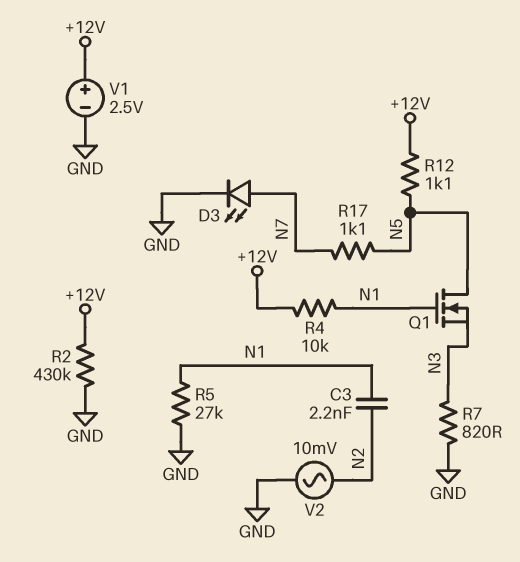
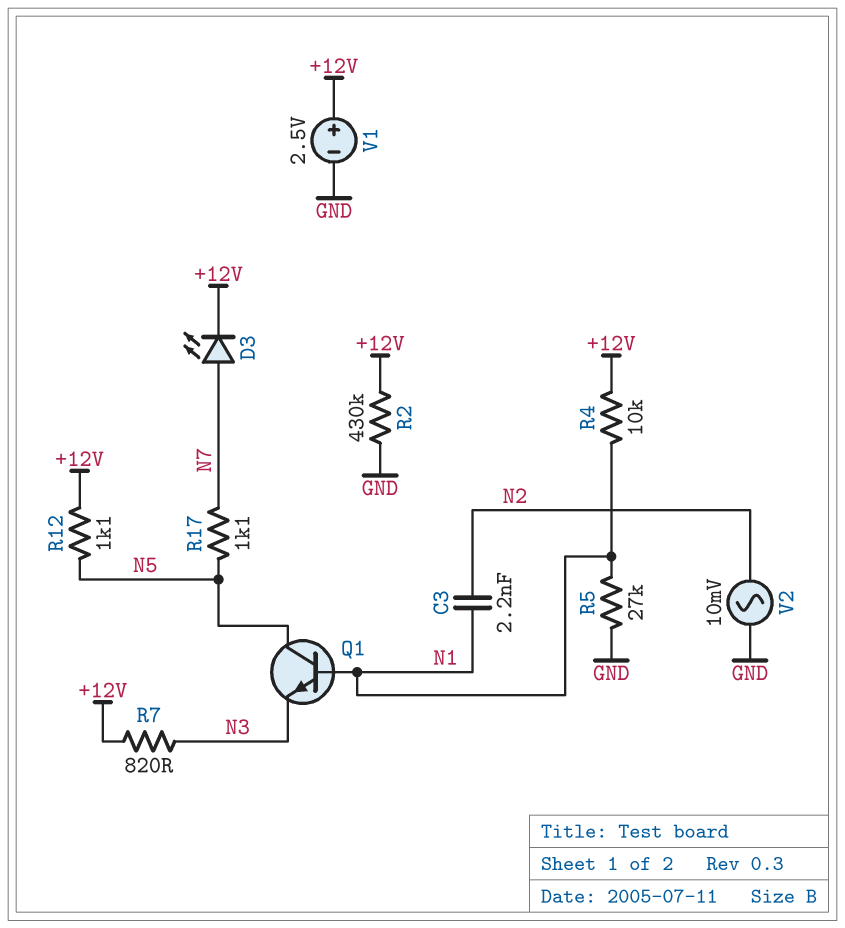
D3: LED (A N7, K GND) -> LED (A N7, K +12V)
Q1: NMOS (G N1, D N5, S N3) -> NPN (B N1, C N5, E N3)
R7: 820 (GND, N3) -> 820 (+12V, N3)

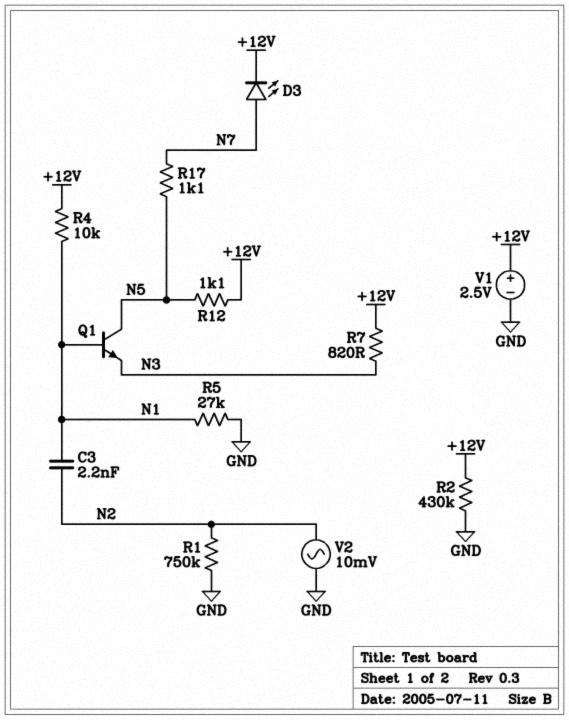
R1: none -> 750k (GND, N2)

